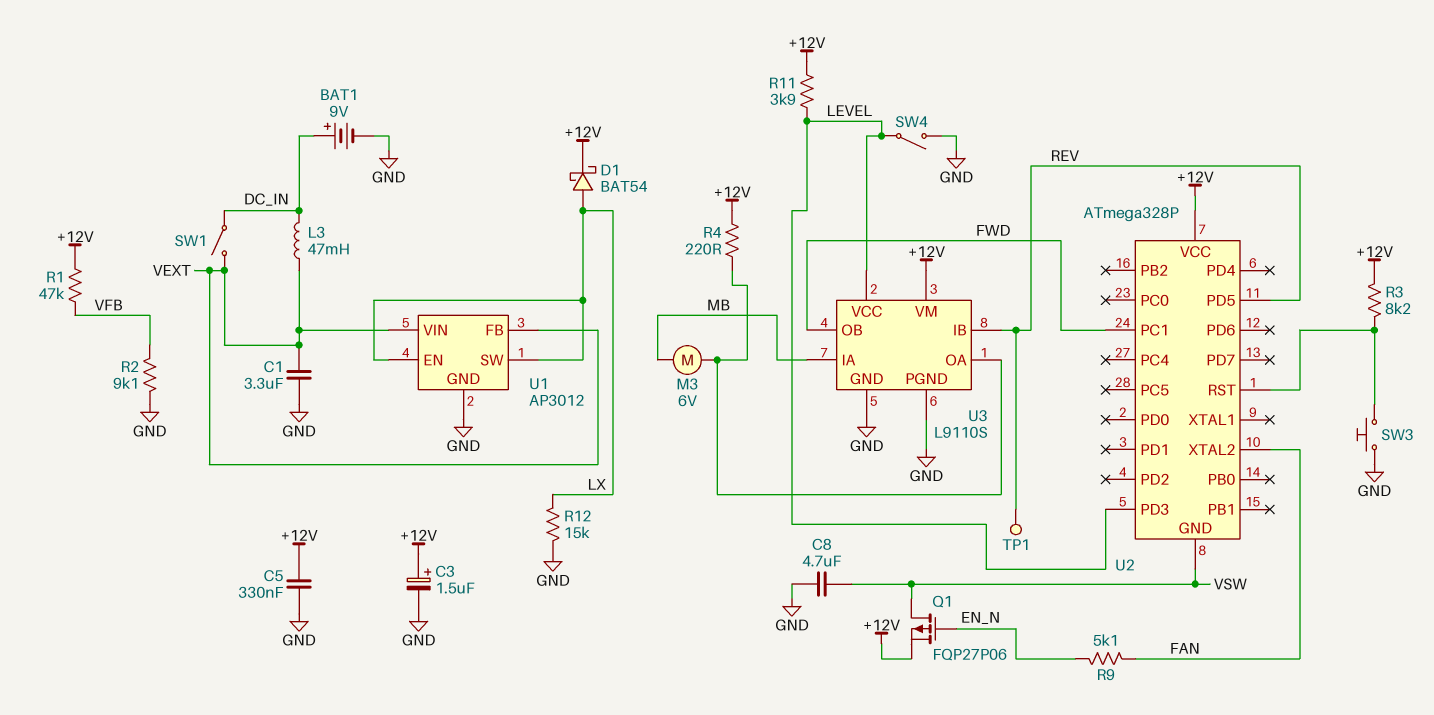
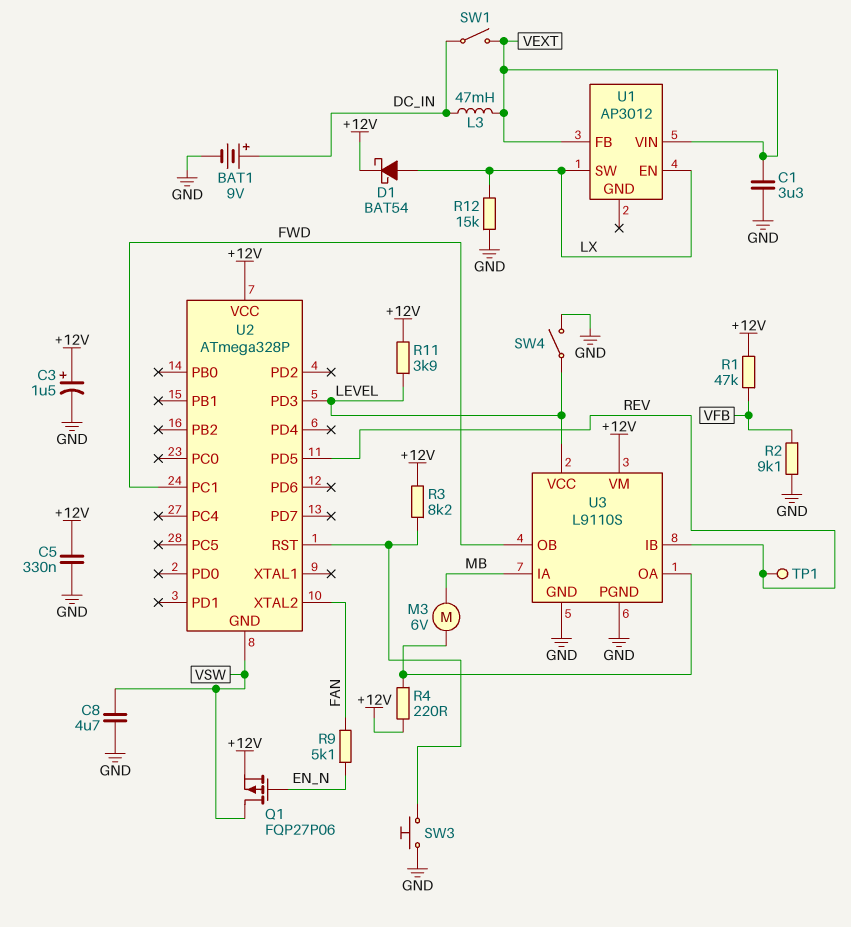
U1 pin GND: GND -> none

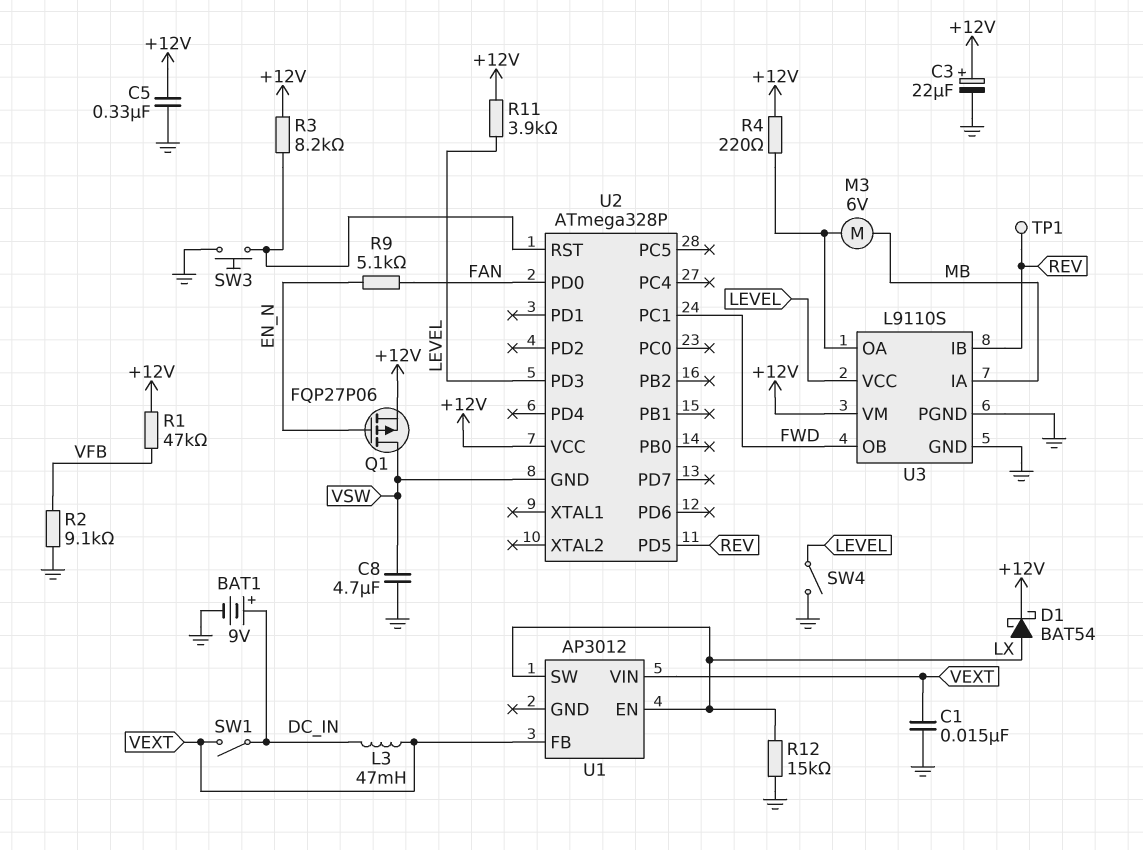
C1: 3.3uF (GND, VEXT) -> 15nF (GND, VEXT)
C3: 1.5uF (plus +12V, minus GND) -> 22uF (plus +12V, minus GND)
U2 pin PD0: none -> FAN
U2 pin XTAL2: FAN -> none

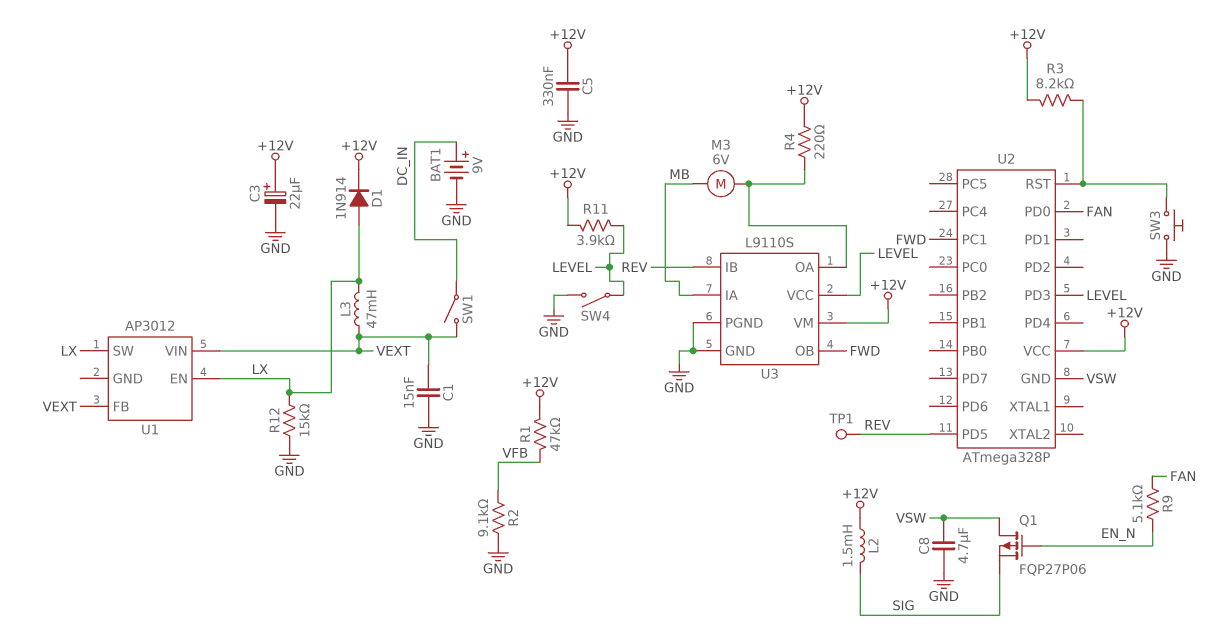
D1: schottky BAT54 (A LX, K +12V) -> diode 1N914 (A LX, K +12V)
L2: none -> 1.5mH (+12V, SIG)
L3: 47mH (DC_IN, VEXT) -> 47mH (LX, VEXT)
Q1: PMOS FQP27P06 (G EN_N, D VSW, S +12V) -> PMOS FQP27P06 (G EN_N, D VSW, S SIG)

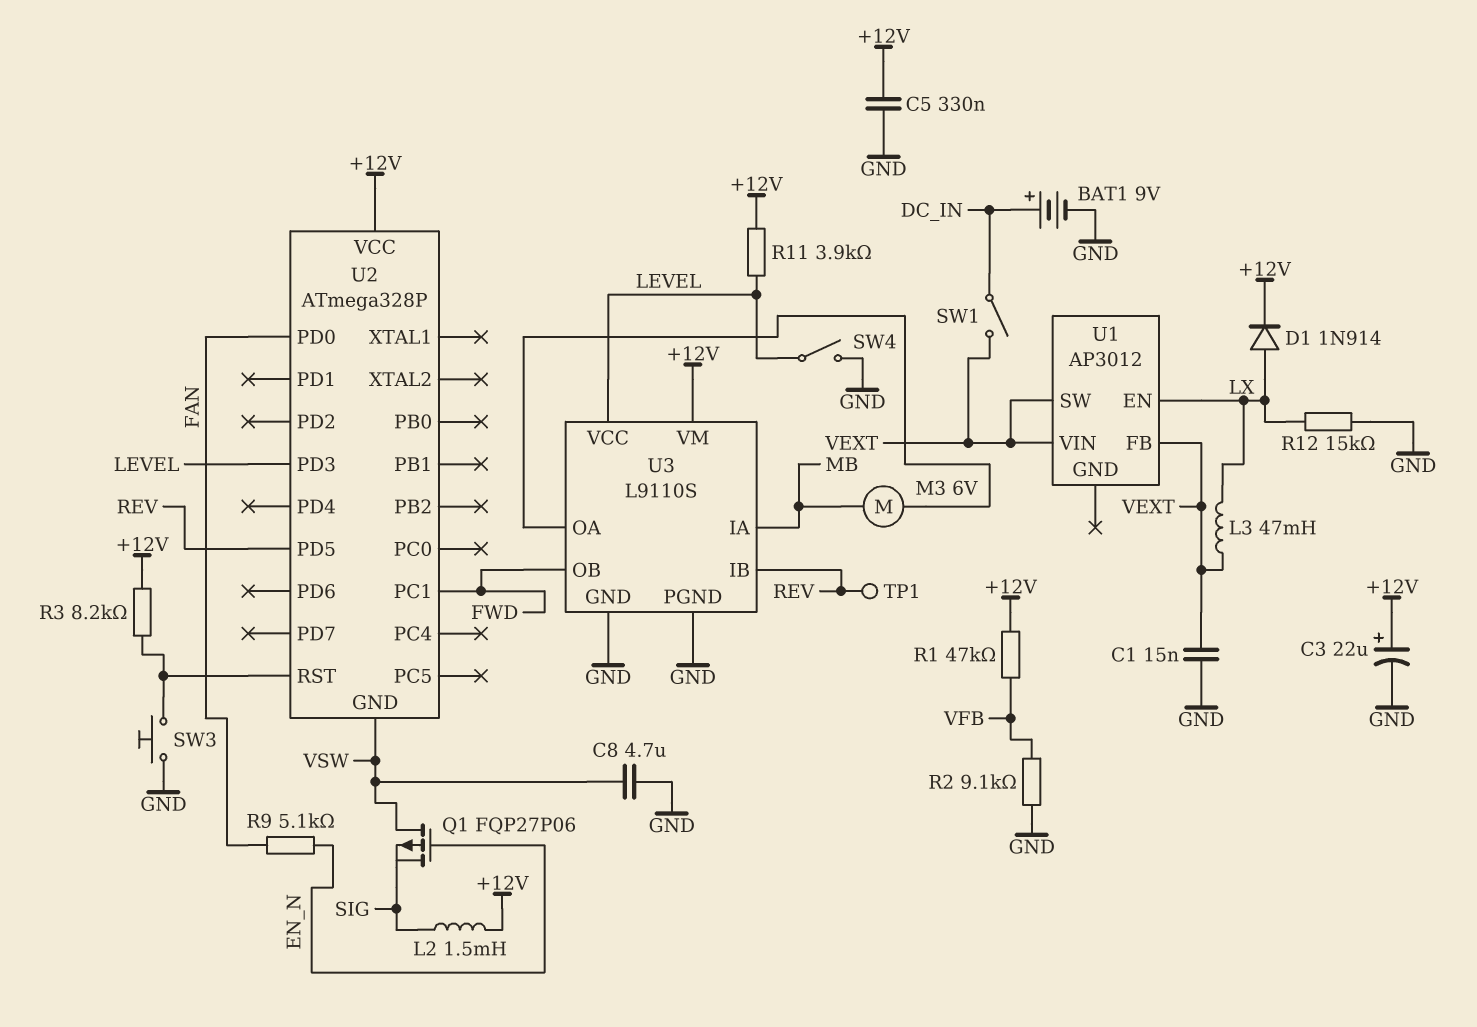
R4: 220 (+12V, U3/OA) -> none
U1 pin SW: LX -> VEXT

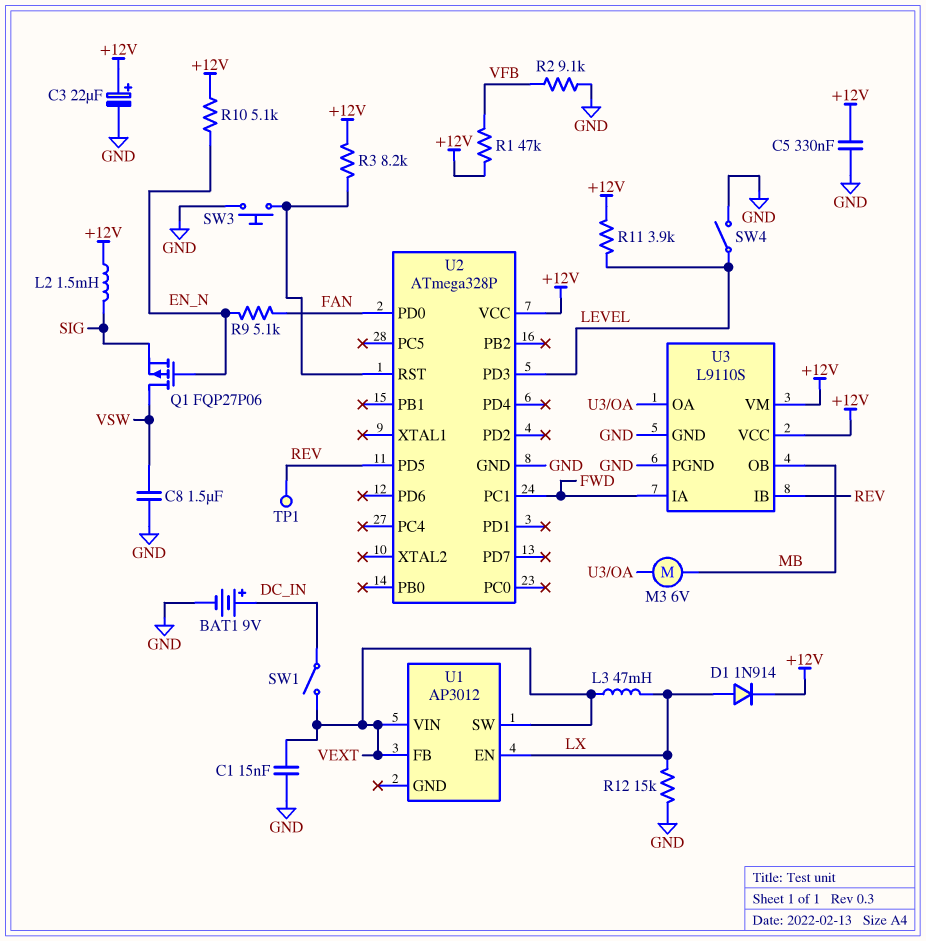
C8: 4.7uF (GND, VSW) -> 1.5uF (GND, VSW)
R10: none -> 5.1k (+12V, EN_N)
U2 pin GND: VSW -> GND
U3 pin IA: MB -> FWD
U3 pin OB: FWD -> MB
U3 pin VCC: LEVEL -> +12V

